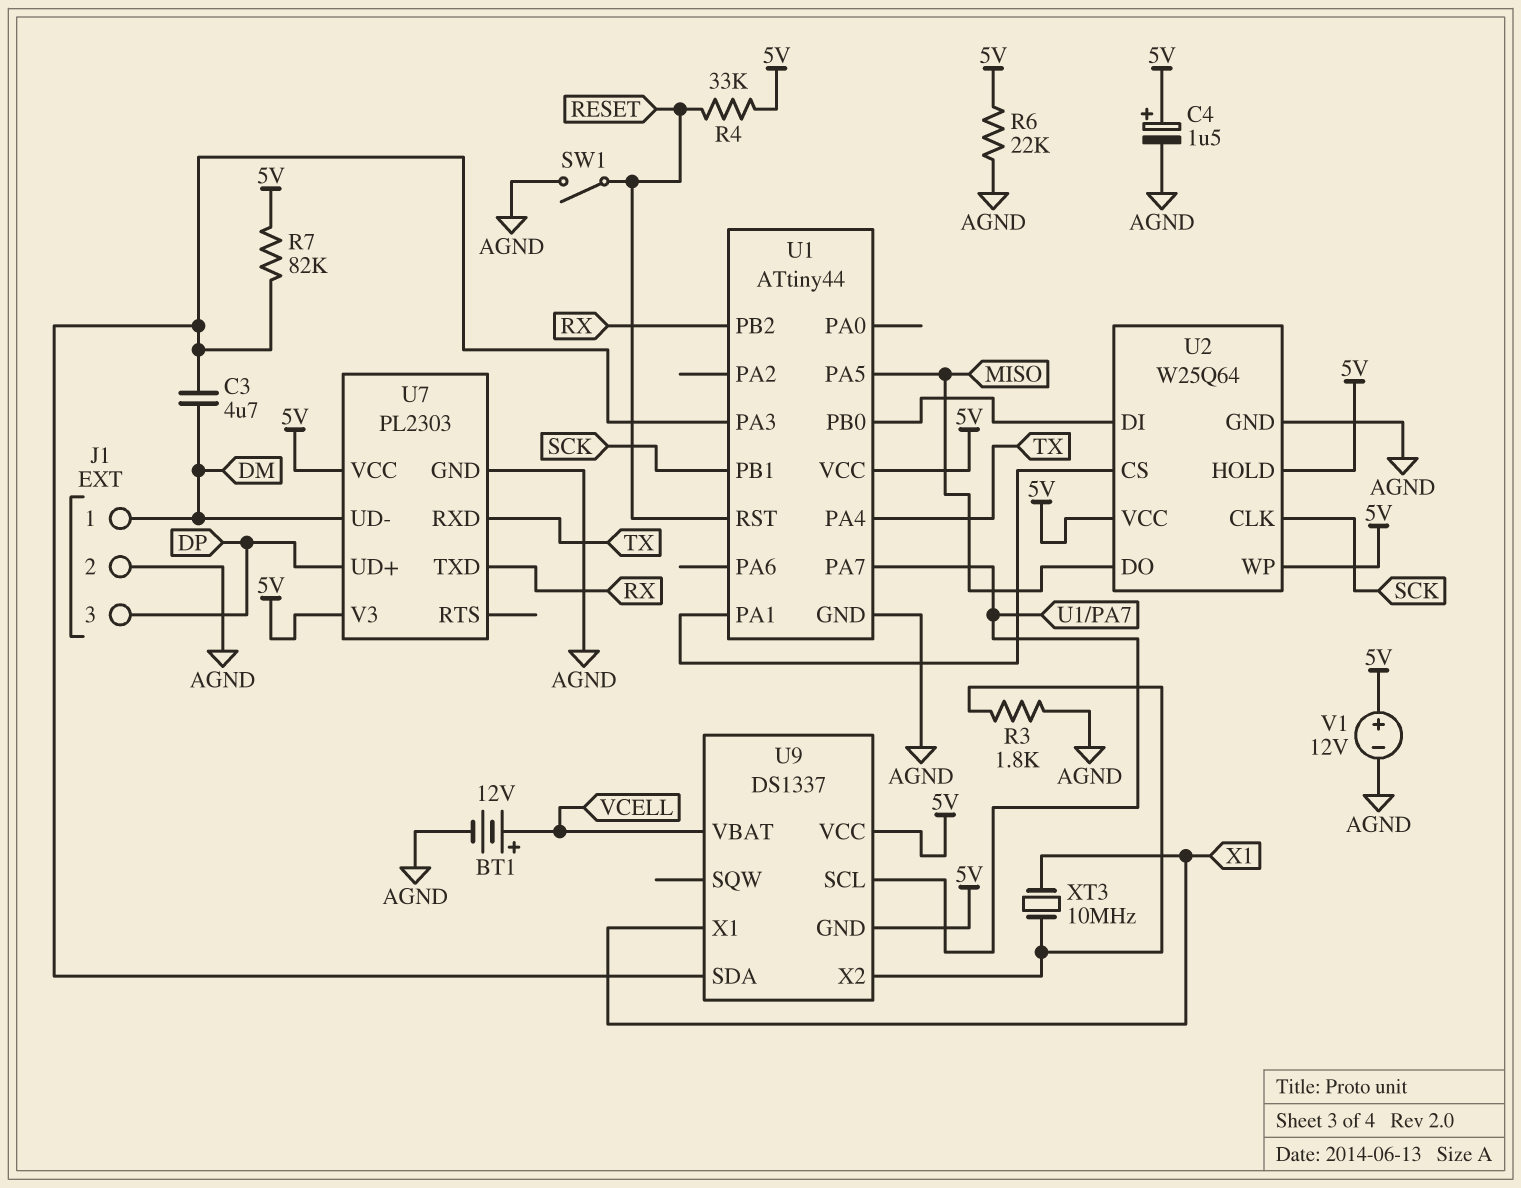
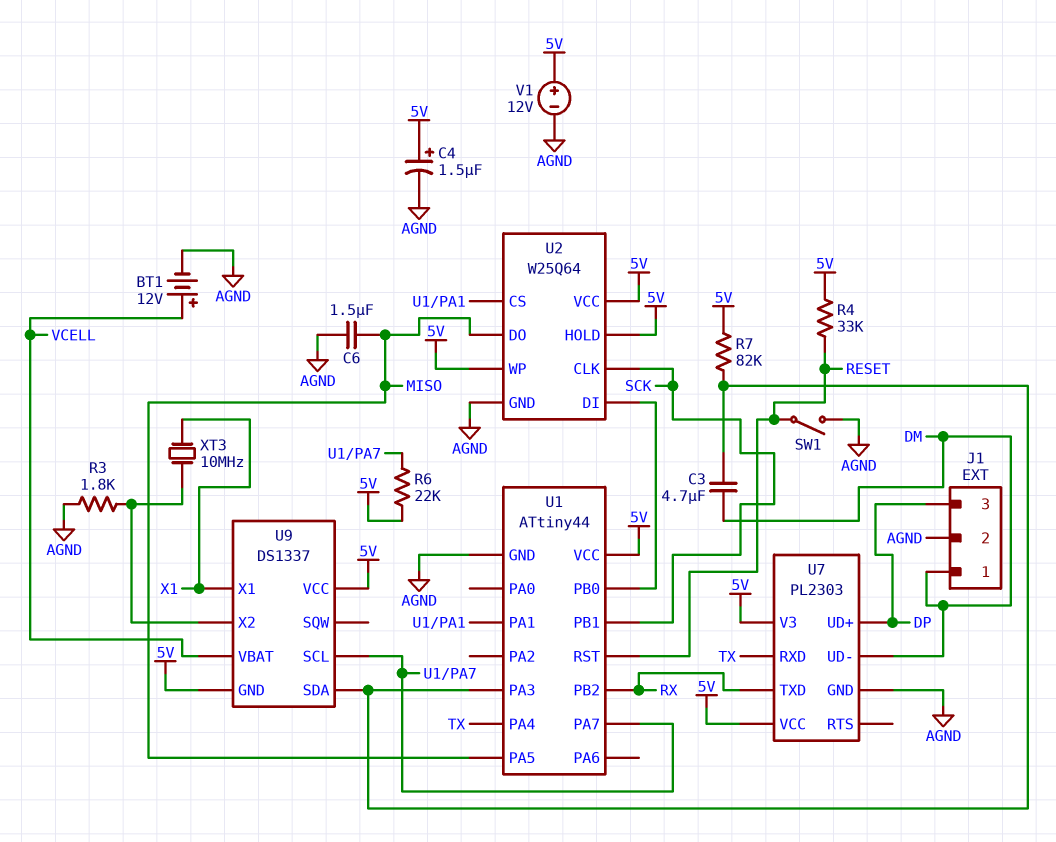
C6: none -> 1.5uF (AGND, MISO)
R6: 22k (5V, AGND) -> 22k (5V, U1/PA7)

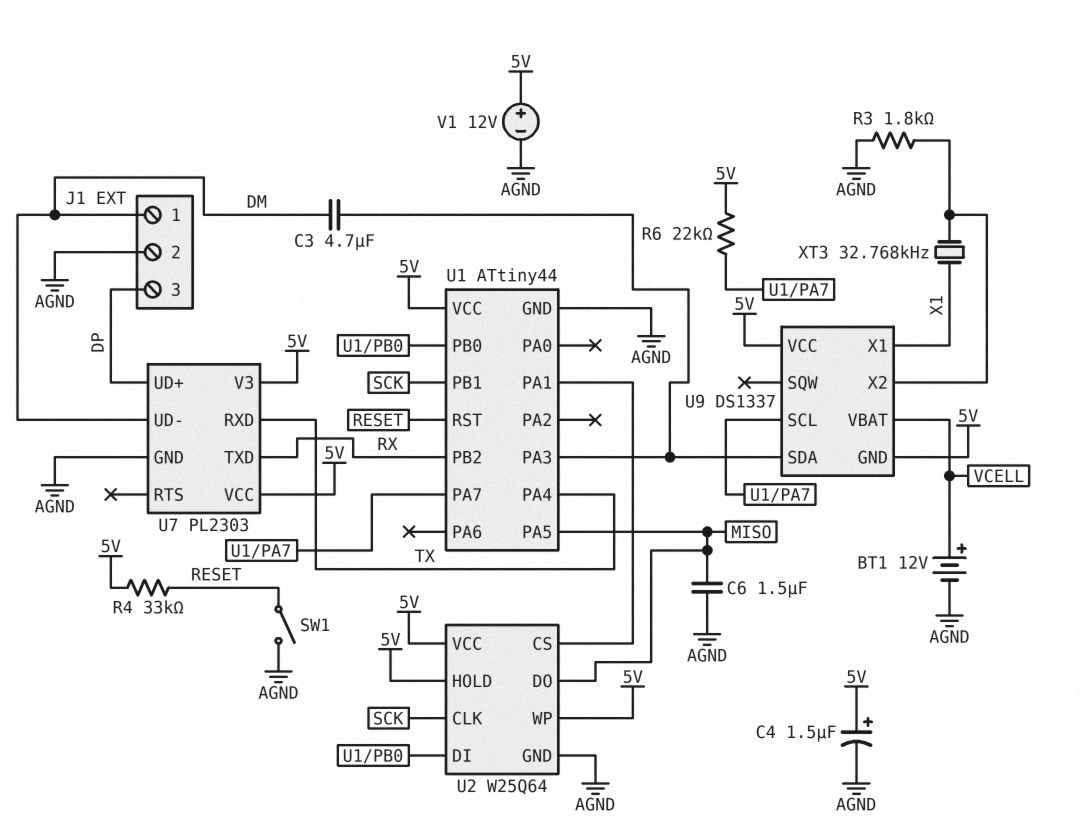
R7: 82k (5V, U1/PA3) -> none
XT3: 10MHz (U9/X2, X1) -> 32.768kHz (U9/X2, X1)

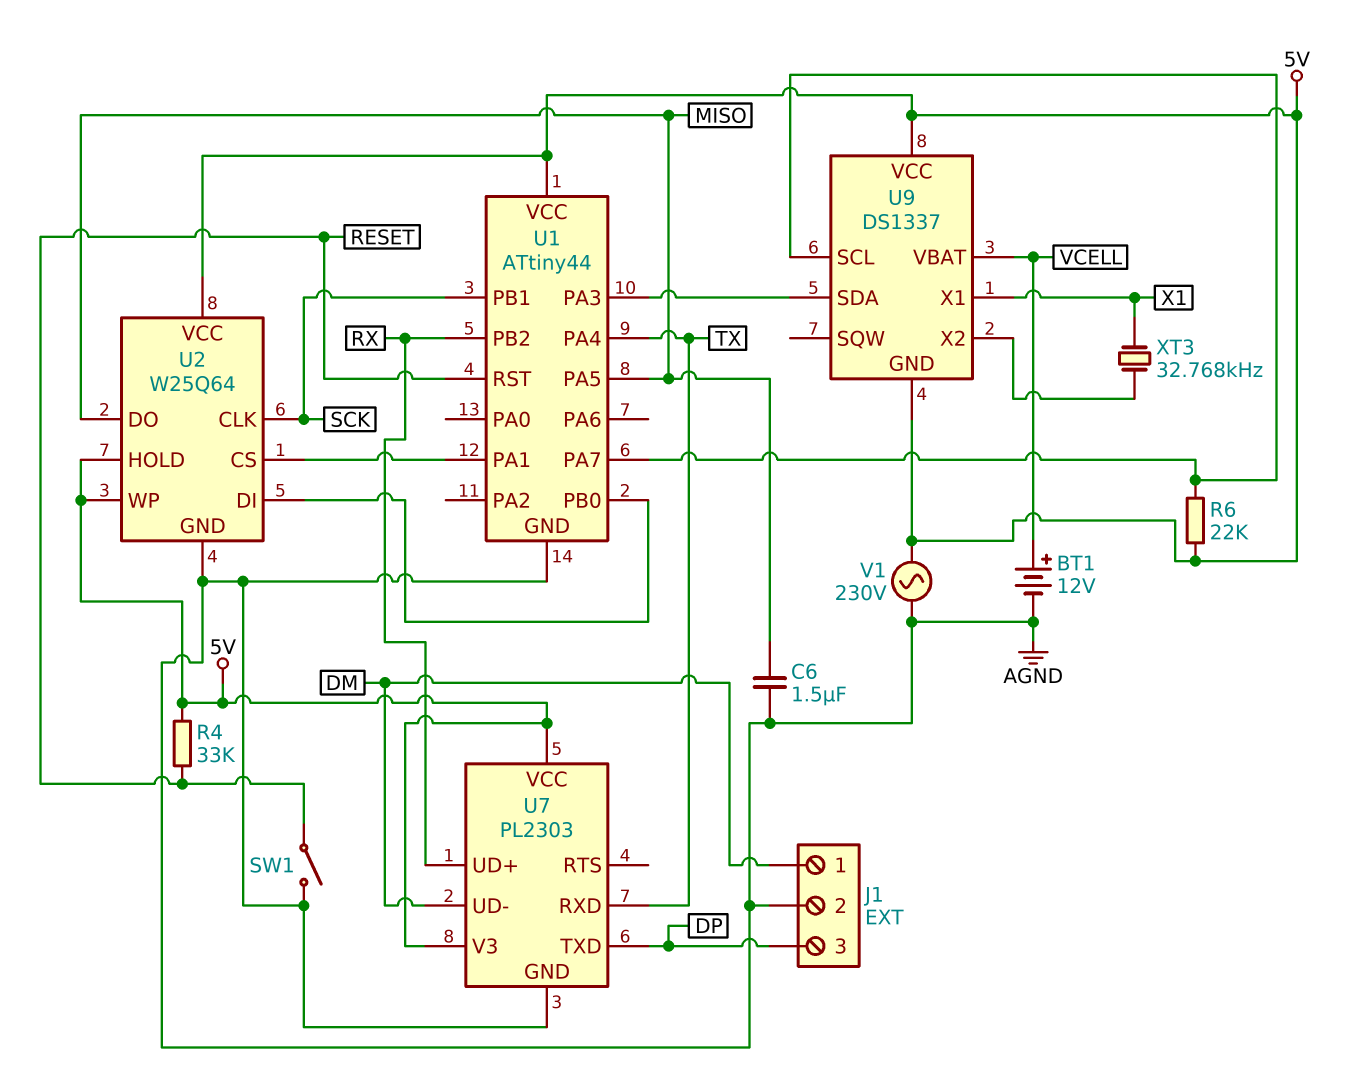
C3: 4.7uF (DM, U1/PA3) -> none
C4: 1.5uF (plus 5V, minus AGND) -> none
R3: 1.8k (AGND, U9/X2) -> none
U7 pin TXD: RX -> DP
U7 pin UD+: DP -> RX
V1: 12V (plus 5V, minus AGND) -> AC 230V (5V, AGND)

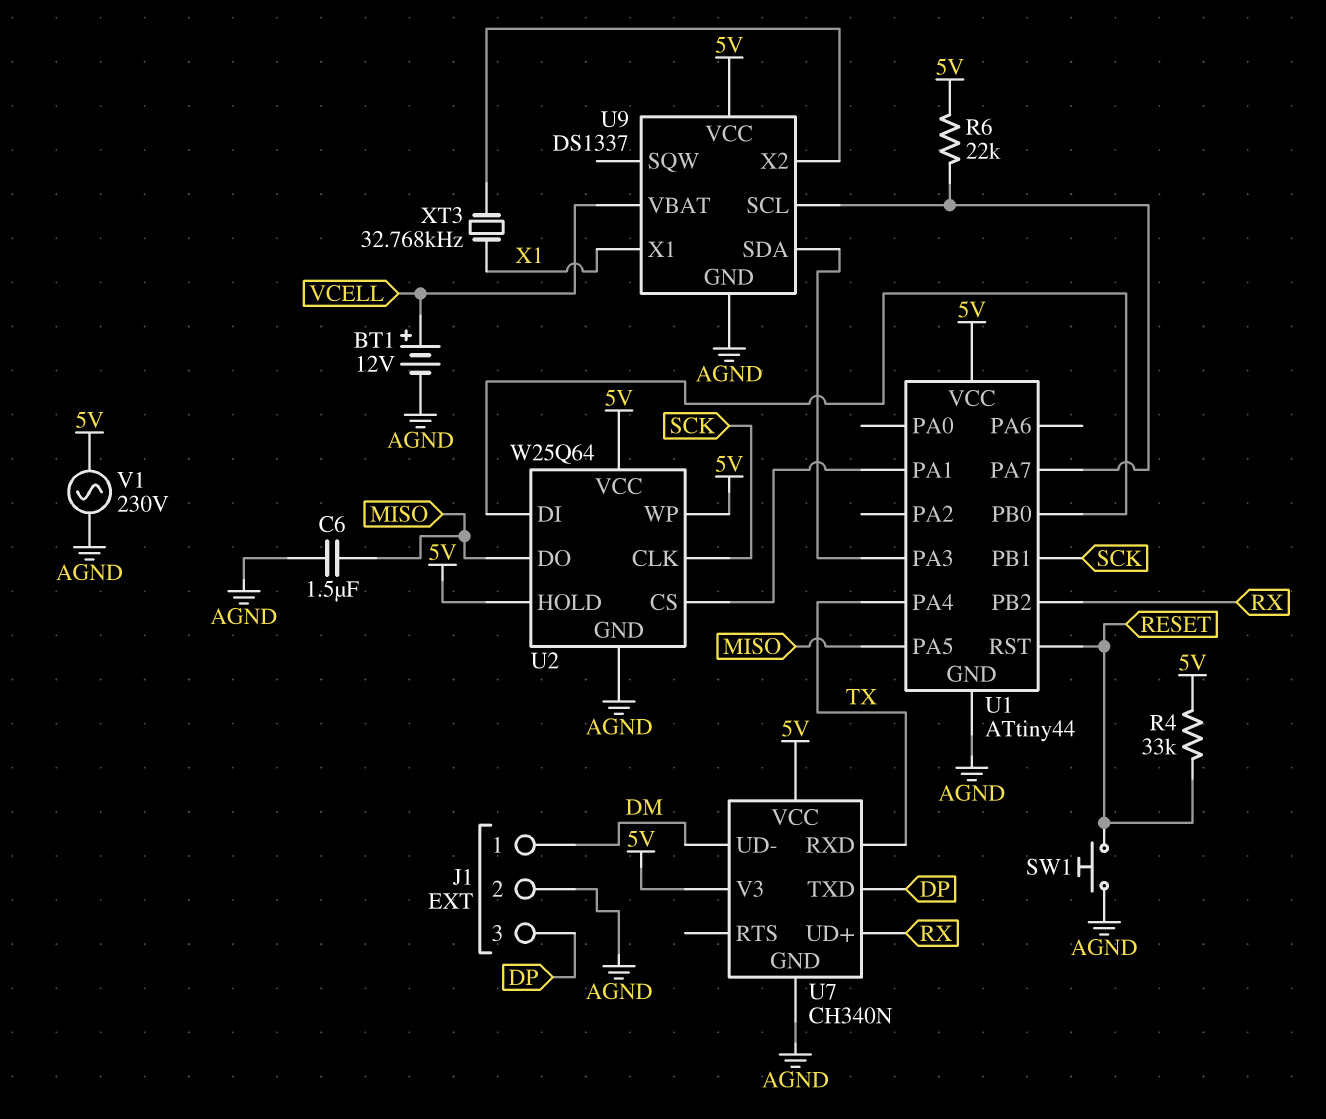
SW1: switch (AGND, RESET) -> button (AGND, RESET)
U7: PL2303 -> CH340N
U9 pin GND: 5V -> AGND

